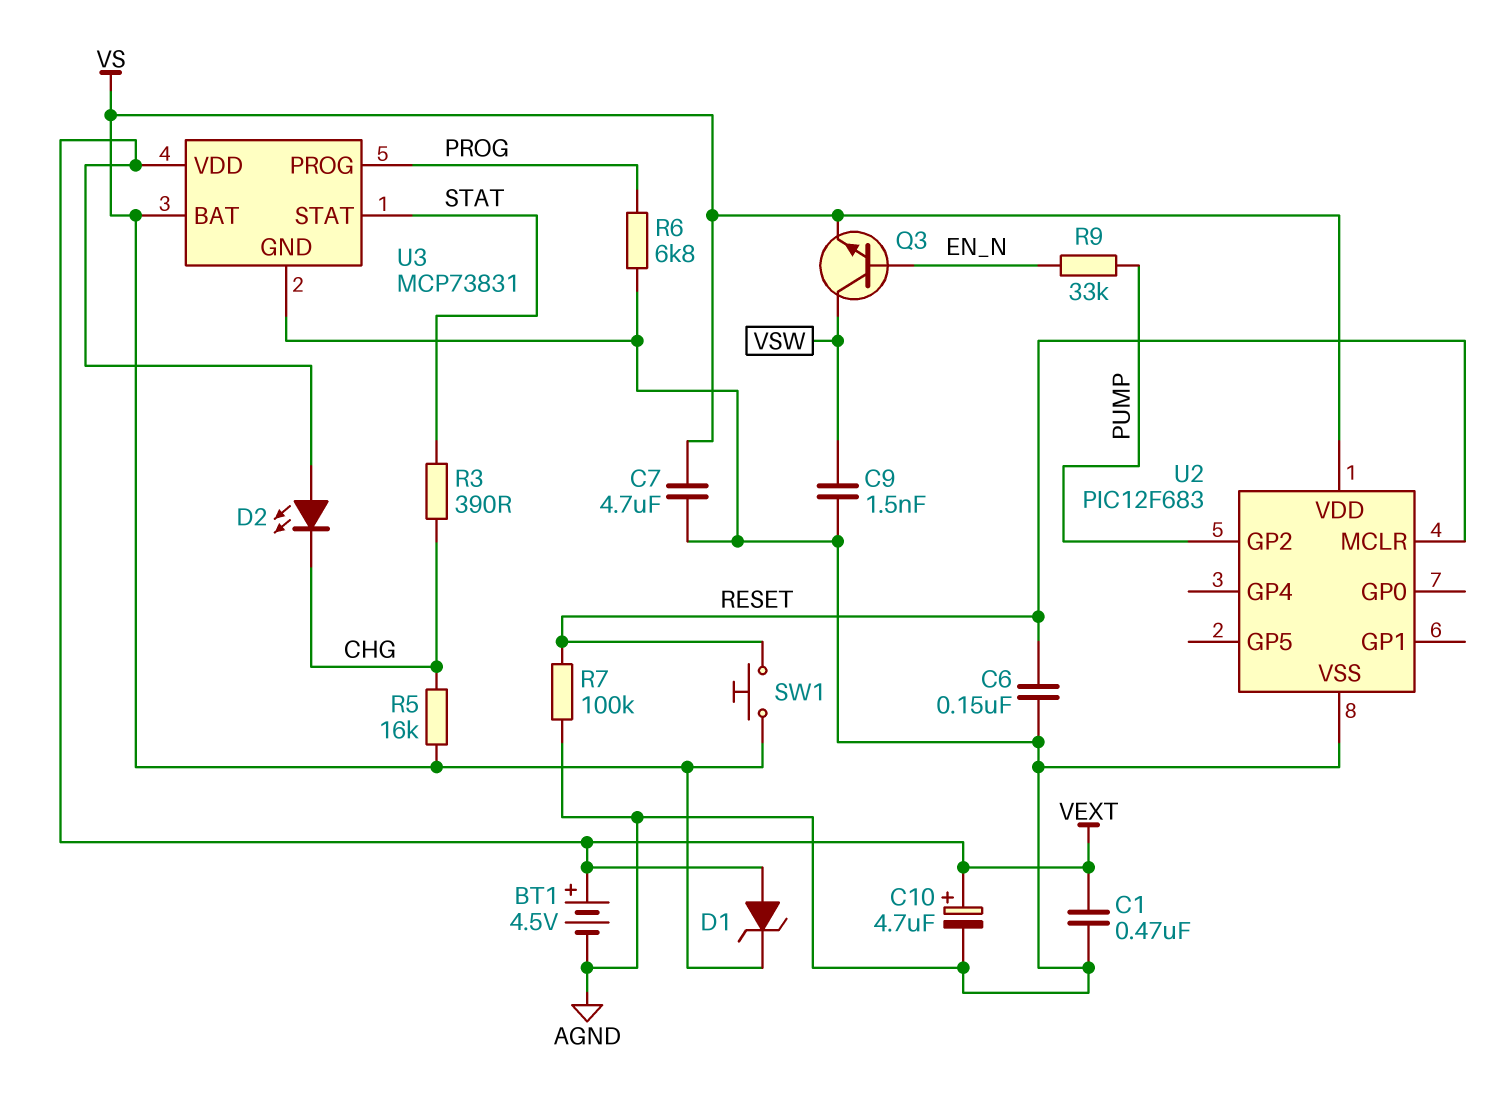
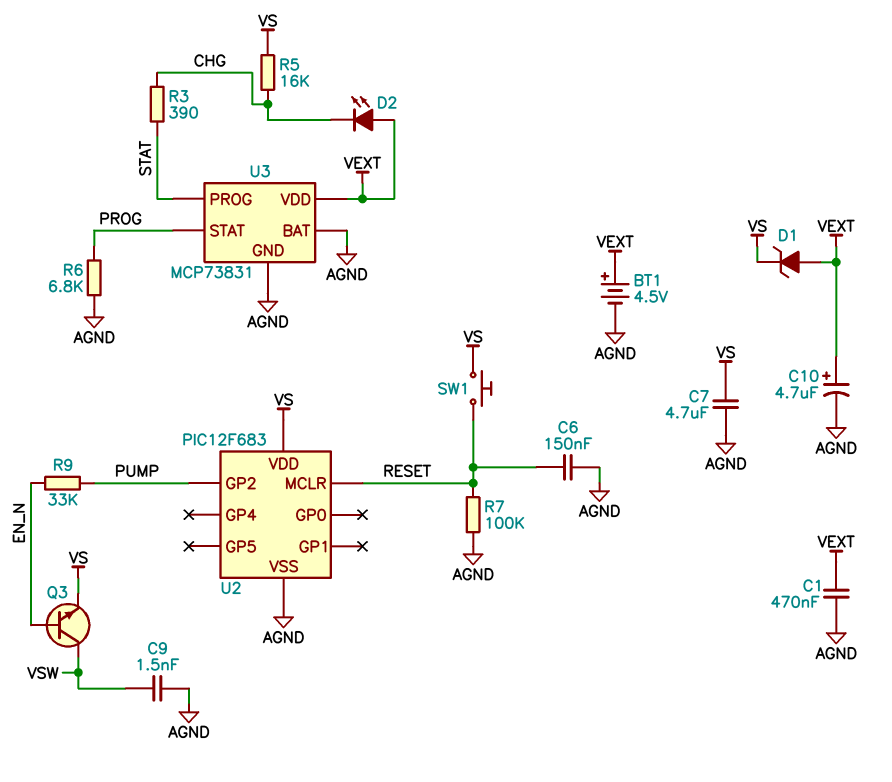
U3 pin BAT: VS -> AGND
U3 pin PROG: PROG -> STAT
U3 pin STAT: STAT -> PROG

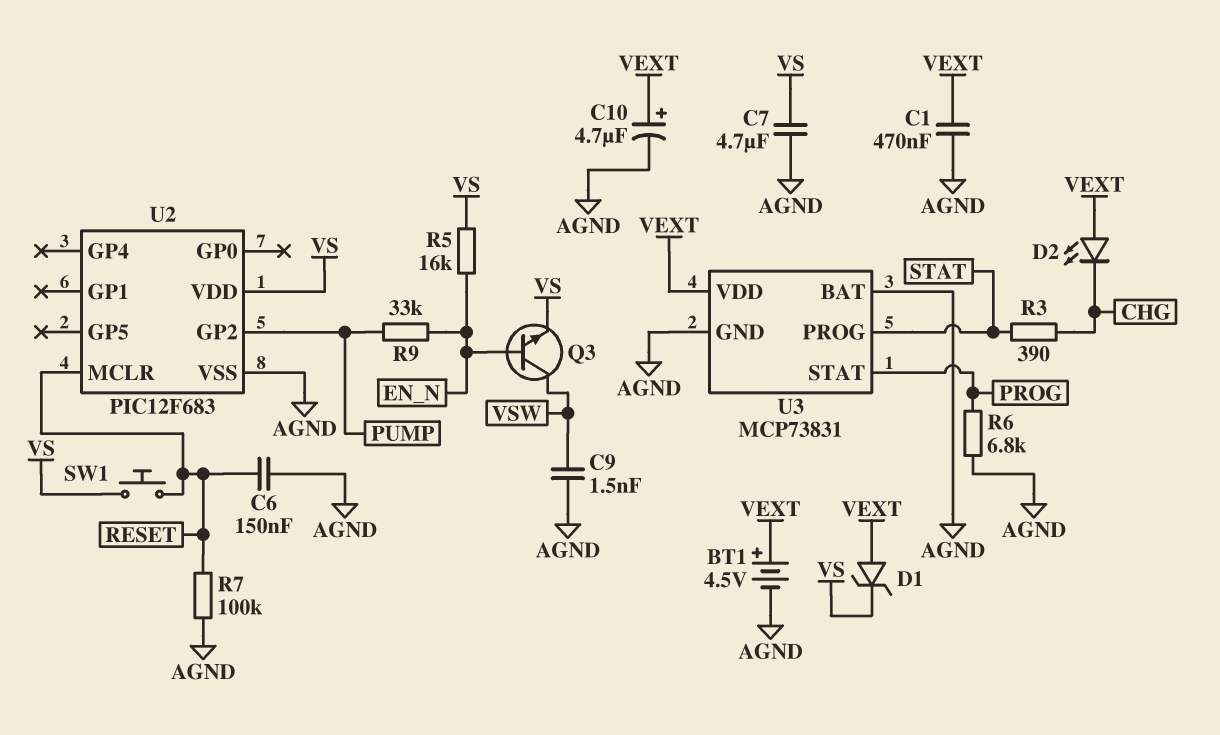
R5: 16k (CHG, VS) -> 16k (EN_N, VS)

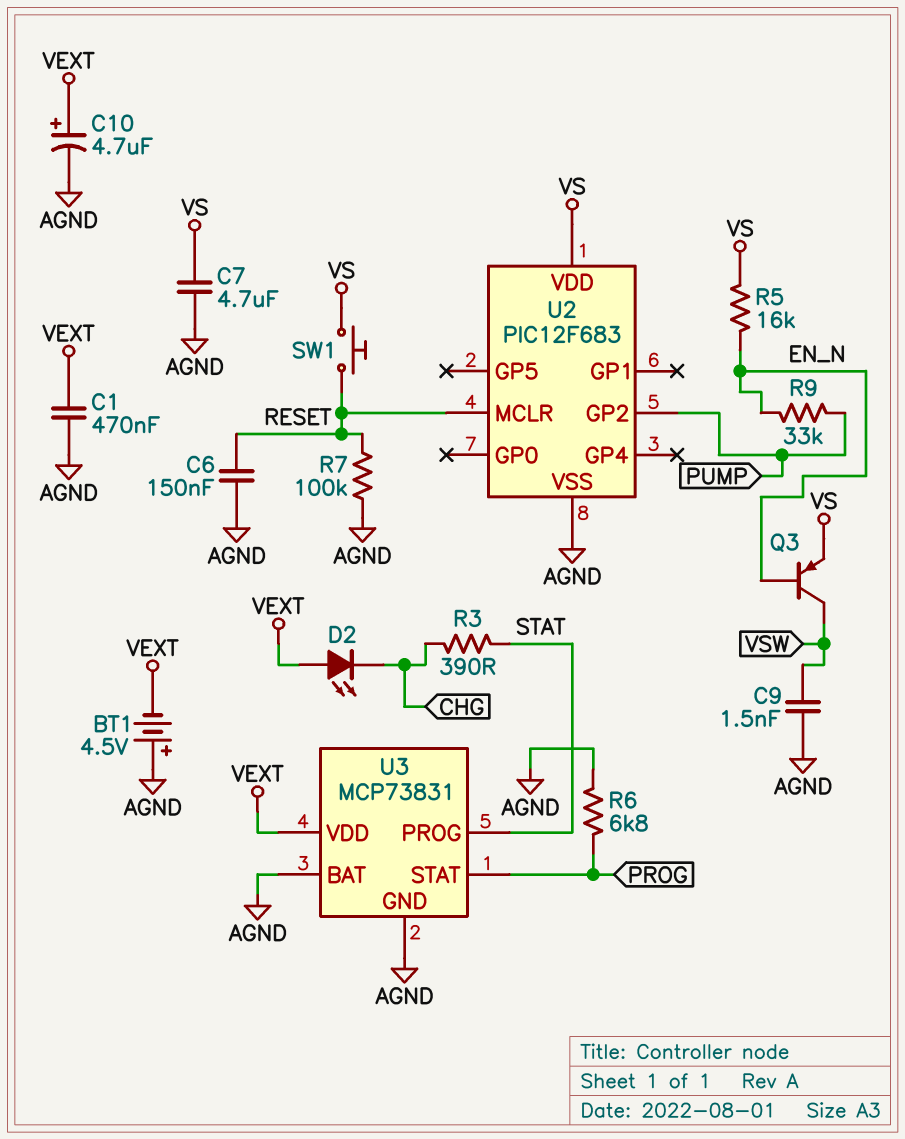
BT1: 4.5V (plus VEXT, minus AGND) -> 4.5V (plus AGND, minus VEXT)
D1: zener (A VEXT, K VS) -> none
Q3: NPN (B EN_N, C VSW, E VS) -> PNP (B EN_N, C VSW, E VS)

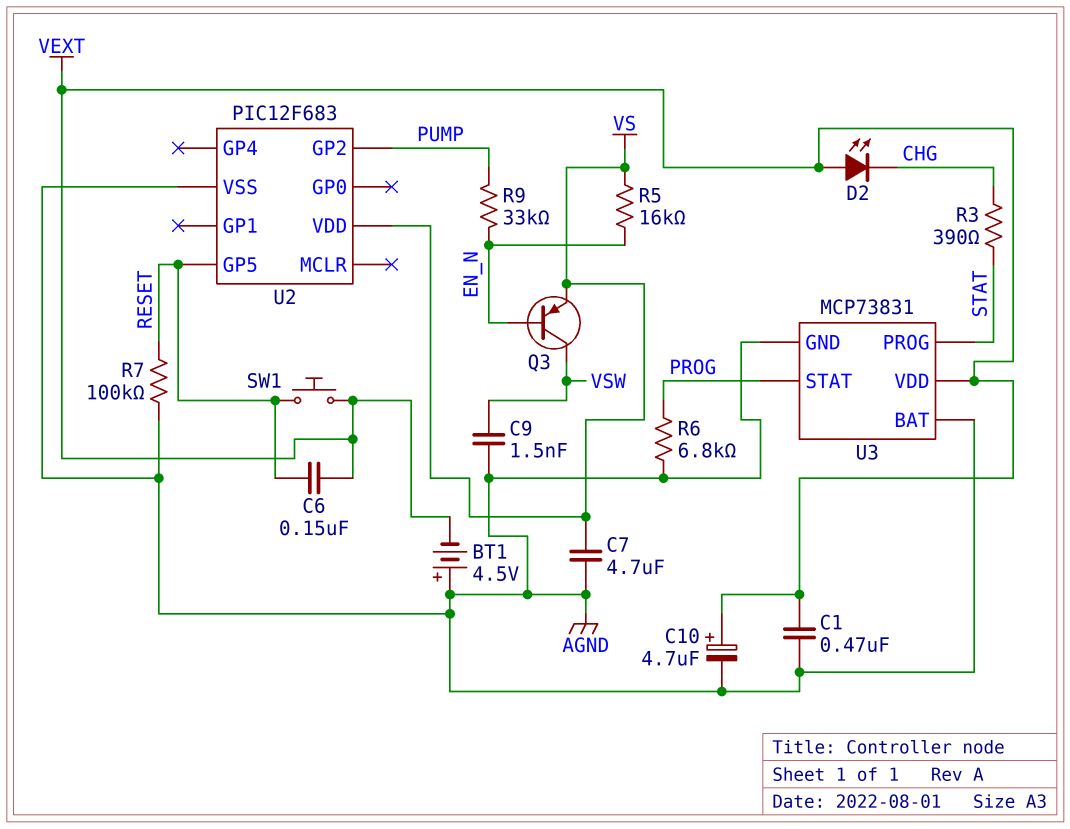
C6: 150nF (AGND, RESET) -> 150nF (RESET, VEXT)
SW1: button (RESET, VS) -> button (RESET, VEXT)
U2 pin GP5: none -> RESET
U2 pin MCLR: RESET -> none

